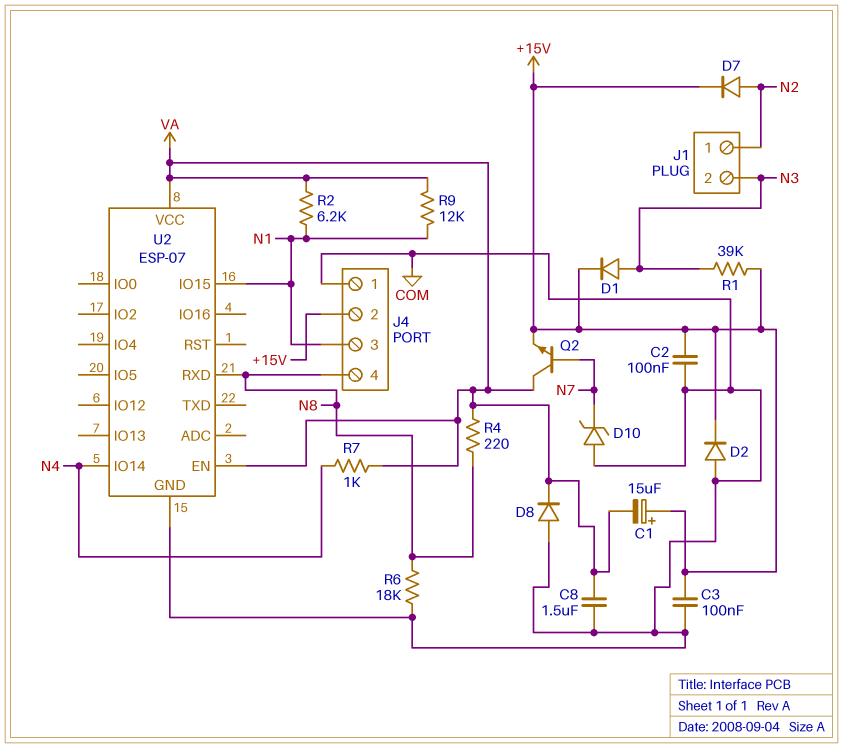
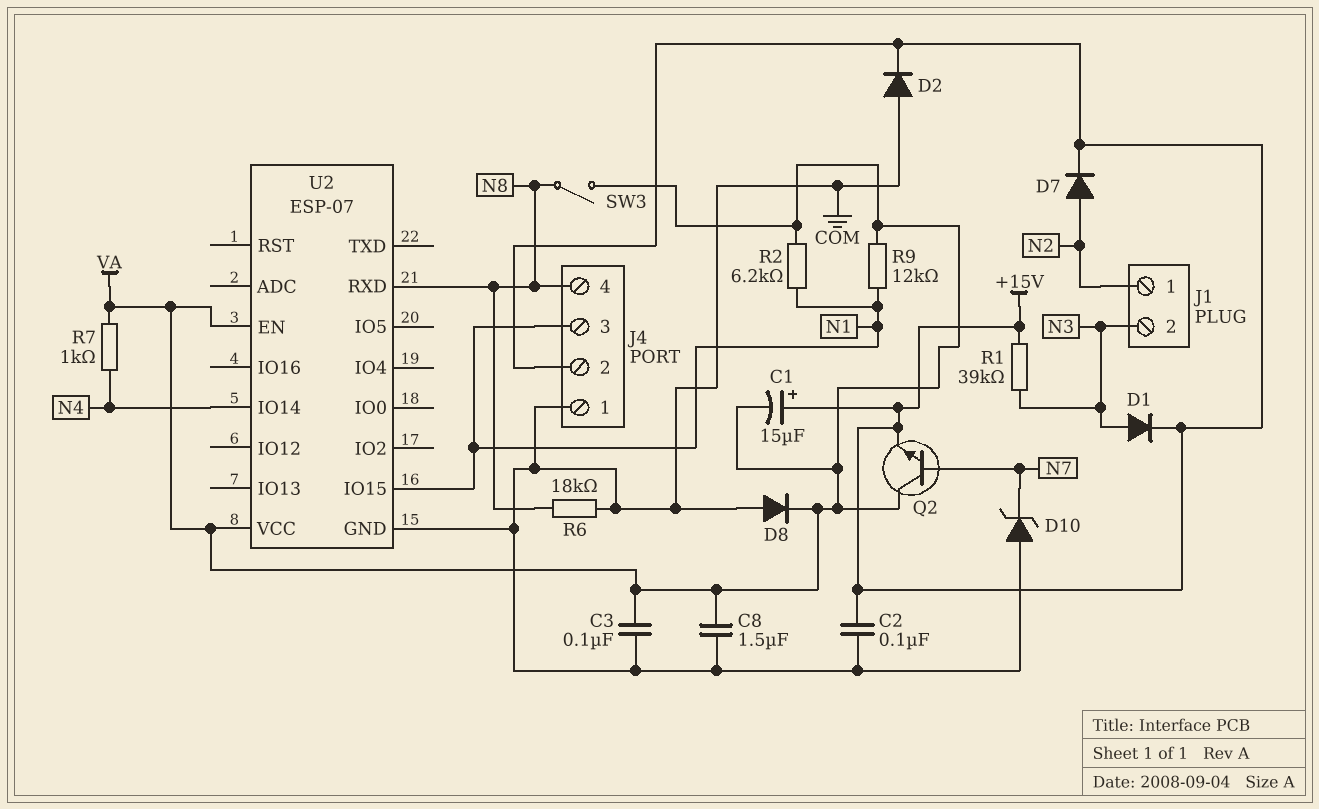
C3: 100nF (+15V, COM) -> 100nF (COM, VA)
R4: 220 (N8, VA) -> none
SW3: none -> switch (N8, VA)

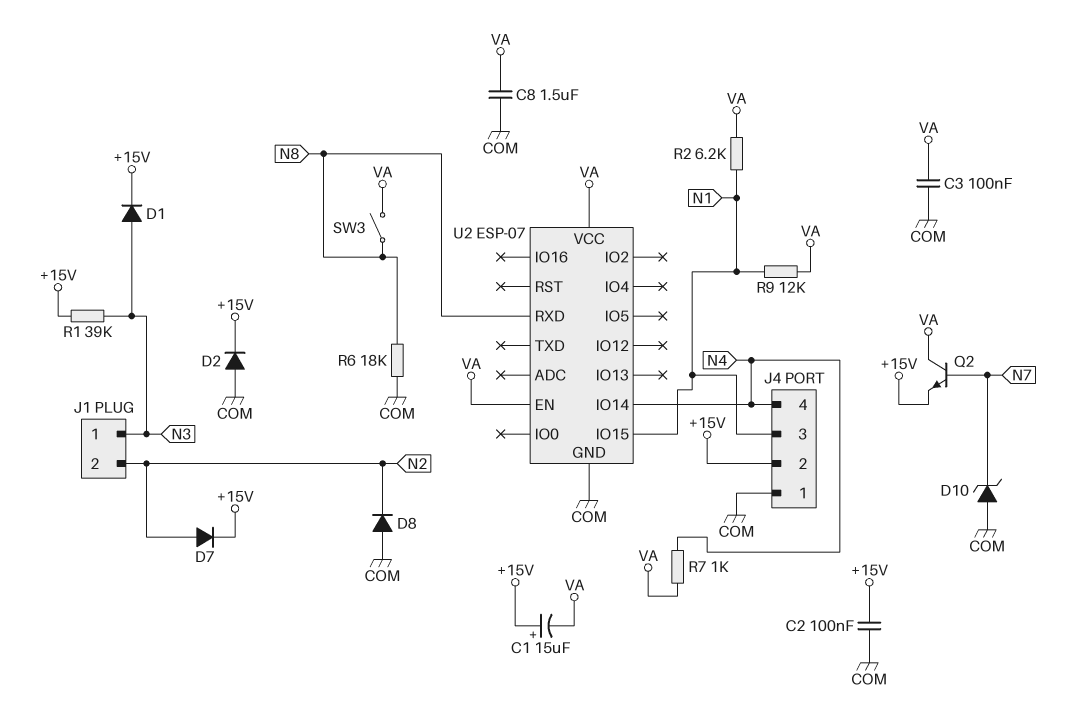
D8: diode (A COM, K VA) -> diode (A COM, K N2)
J1 pin 1: N2 -> N3
J1 pin 2: N3 -> N2
J4 pin 4: N8 -> N4

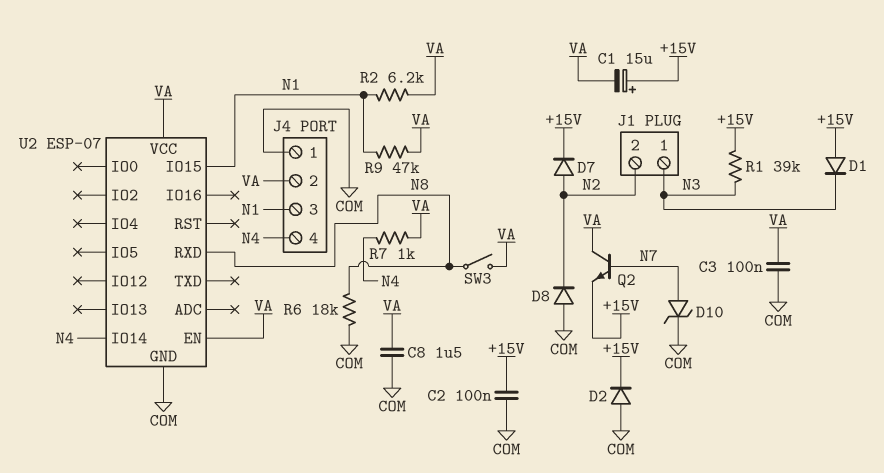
D1: diode (A N3, K +15V) -> diode (A +15V, K N3)
D10: zener (A COM, K N7) -> zener (A N7, K COM)
J4 pin 2: +15V -> VA
R9: 12k (N1, VA) -> 47k (N1, VA)

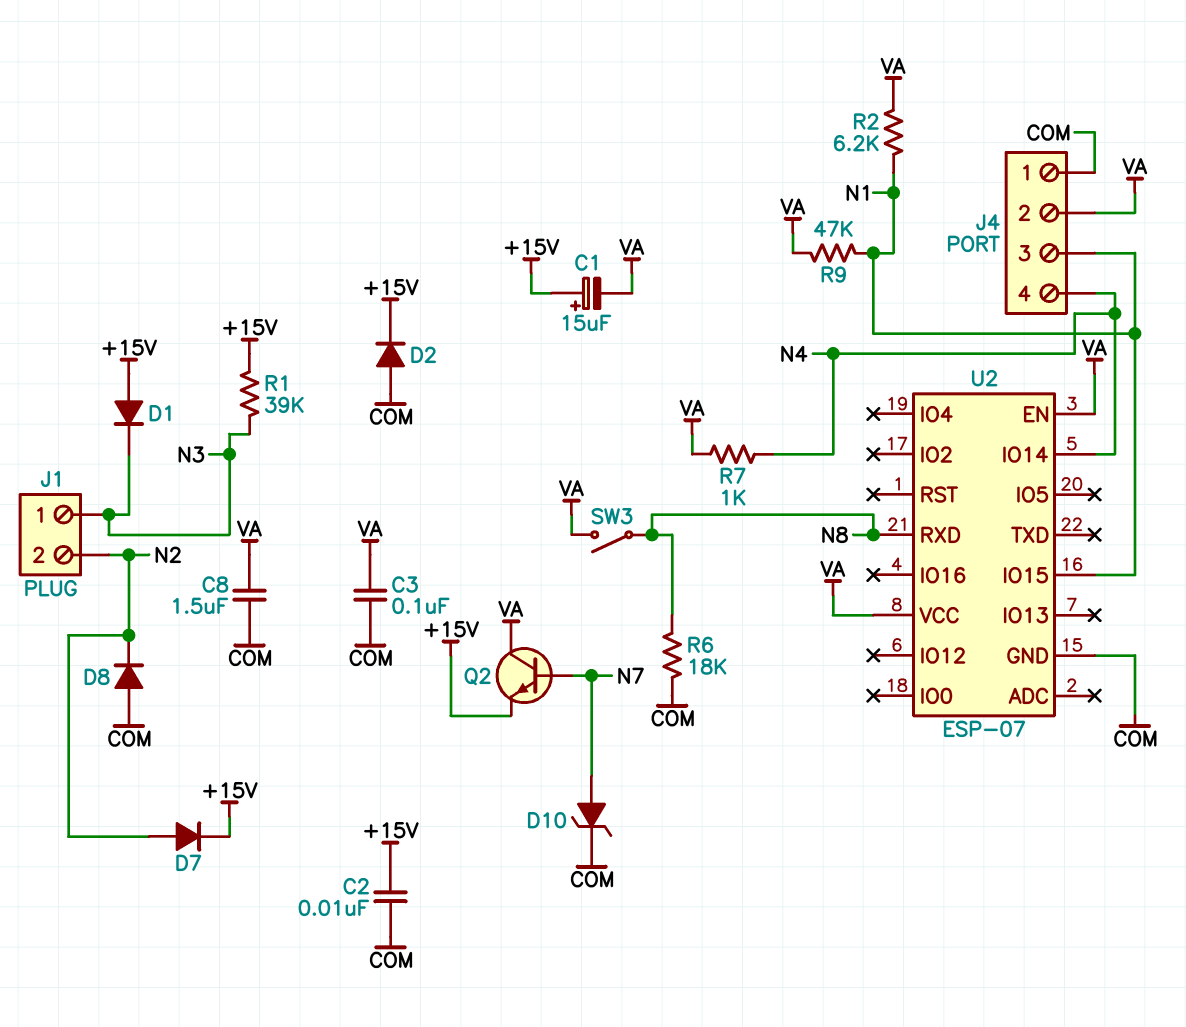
C2: 100nF (+15V, COM) -> 10nF (+15V, COM)

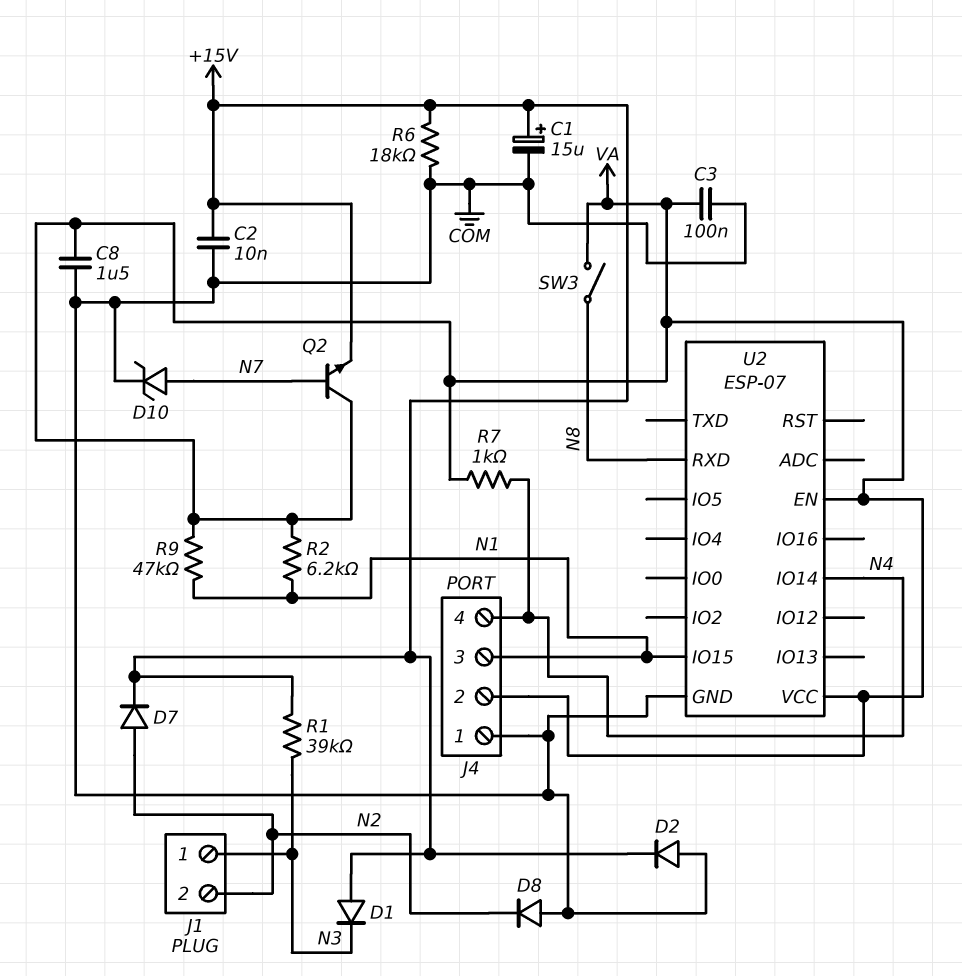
C1: 15uF (plus +15V, minus VA) -> 15uF (plus +15V, minus COM)
R6: 18k (COM, N8) -> 18k (+15V, COM)

